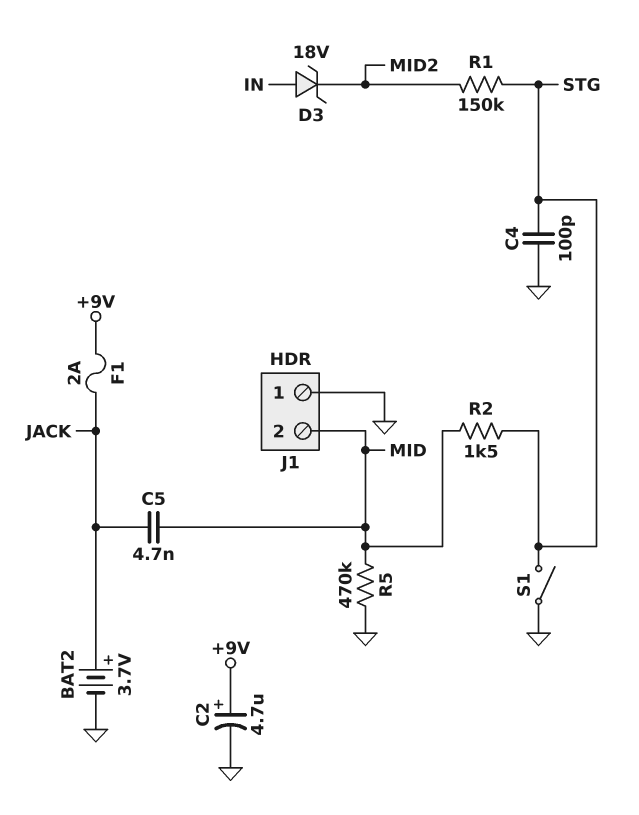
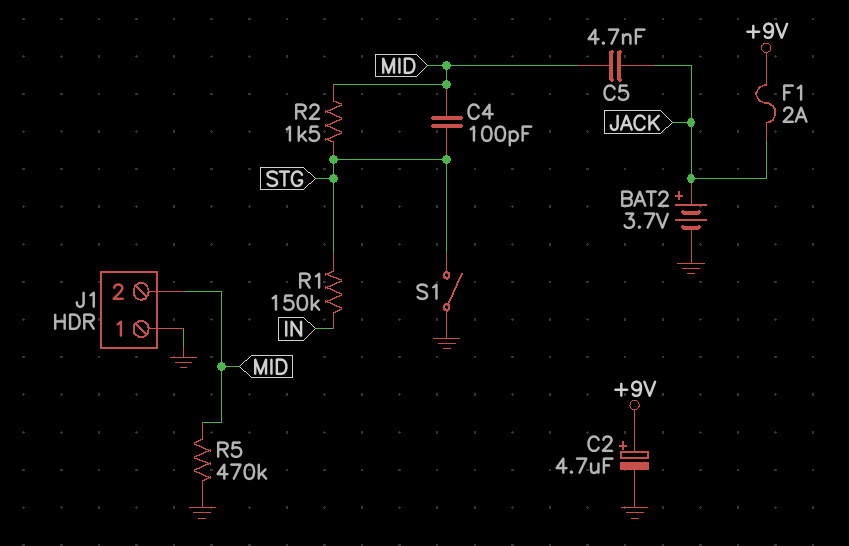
C4: 100pF (GND, STG) -> 100pF (MID, STG)
D3: zener 18V (A IN, K MID2) -> none
R1: 150k (MID2, STG) -> 150k (IN, STG)

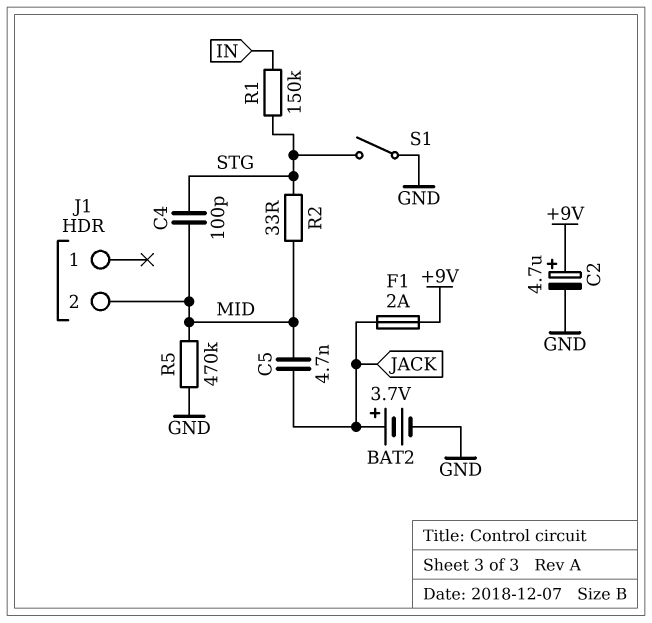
J1 pin 1: GND -> none
R2: 1.5k (MID, STG) -> 33 (MID, STG)

